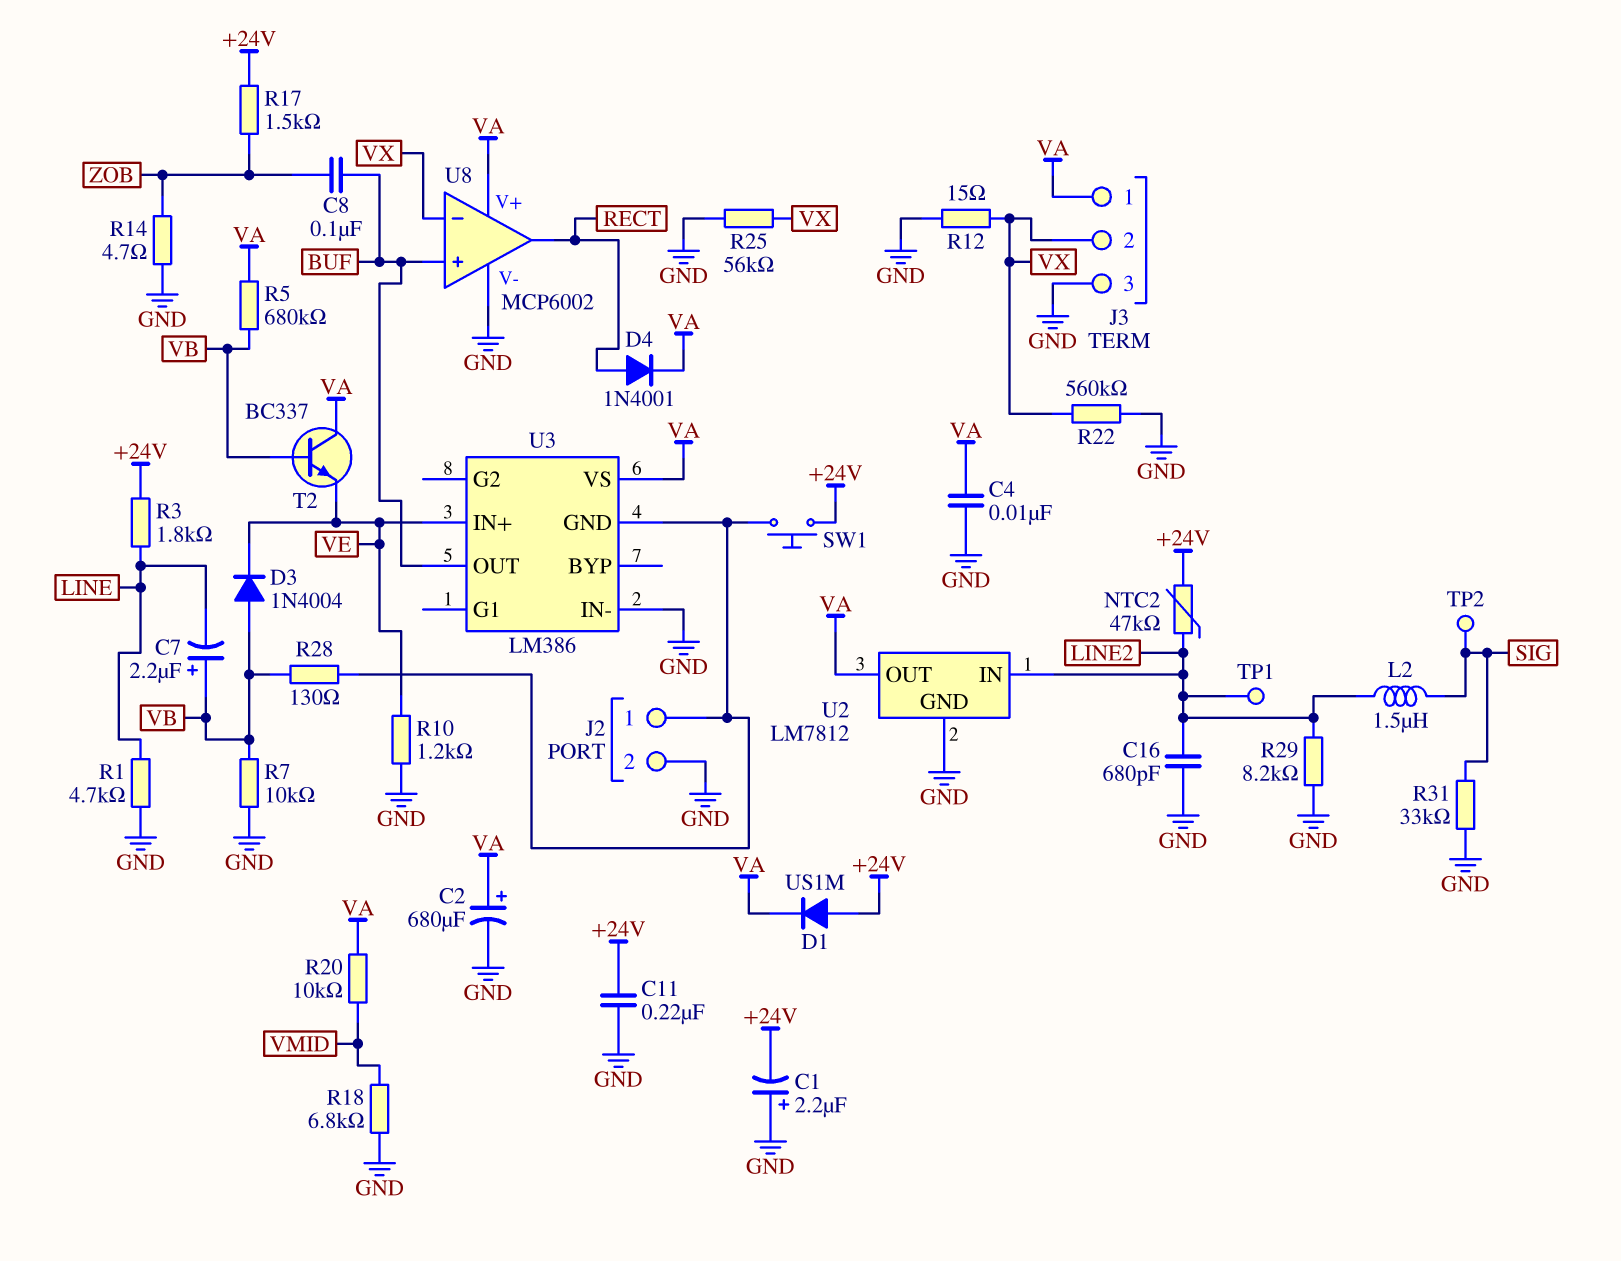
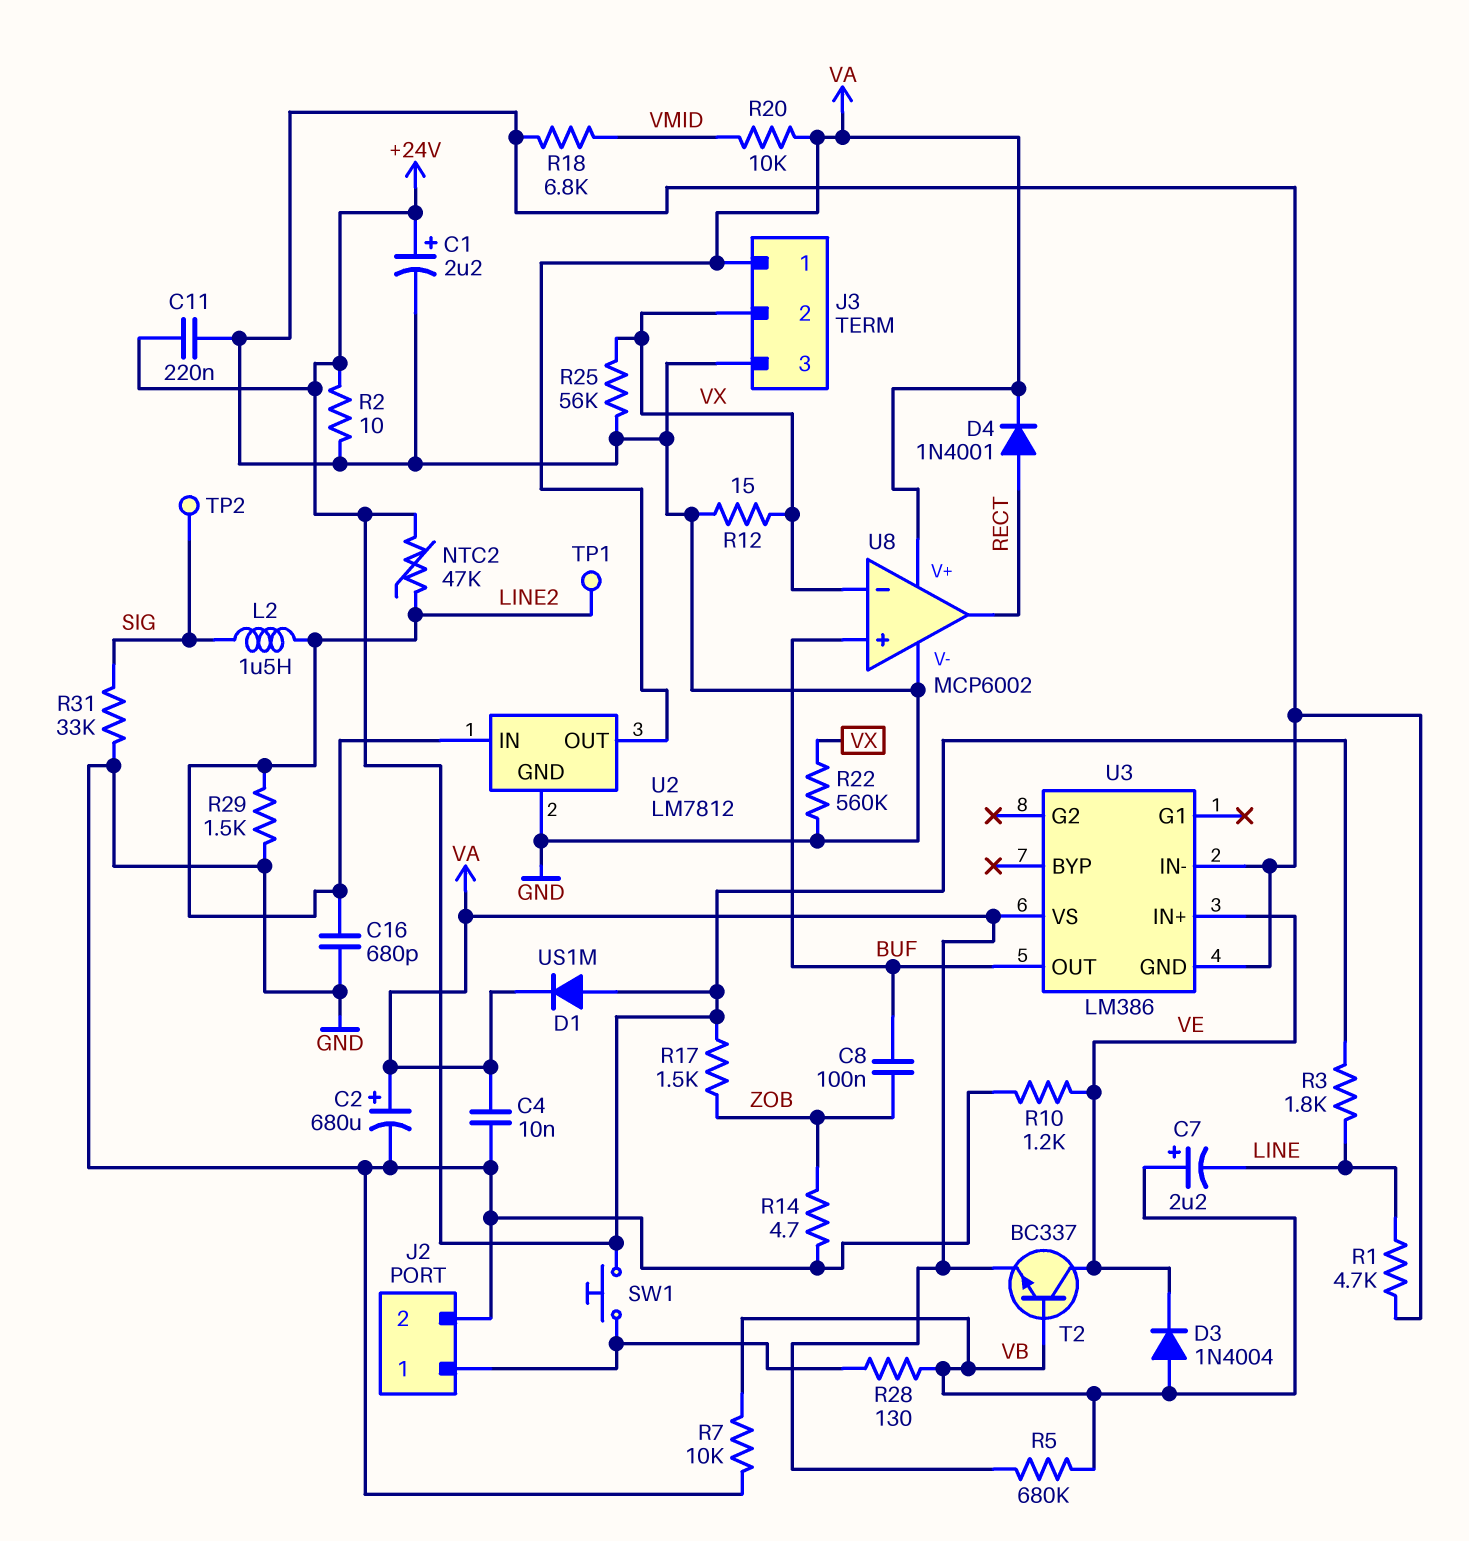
C1: 2.2uF (plus GND, minus +24V) -> 2.2uF (plus +24V, minus GND)
R2: none -> 10 (+24V, GND)
R29: 8.2k (GND, LINE2) -> 1.5k (GND, LINE2)
T2: NPN BC337 (B VB, C VA, E VE) -> NPN BC337 (B VB, C VE, E VA)
U3 pin GND: J2/1 -> GND

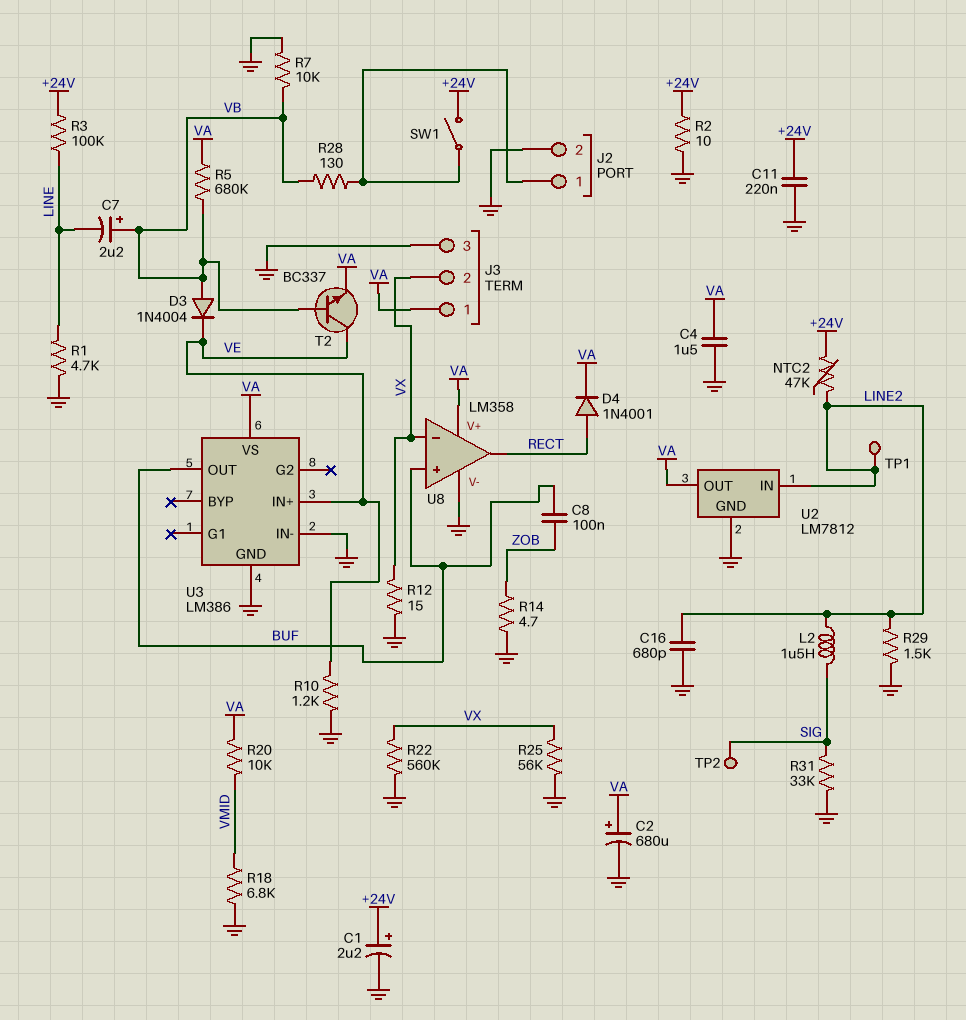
C4: 10nF (GND, VA) -> 1.5uF (GND, VA)
D1: diode US1M (A +24V, K VA) -> none
R3: 1.8k (+24V, LINE) -> 100k (+24V, LINE)
R17: 1.5k (+24V, ZOB) -> none
SW1: button (+24V, J2/1) -> switch (+24V, J2/1)
U8: MCP6002 -> LM358

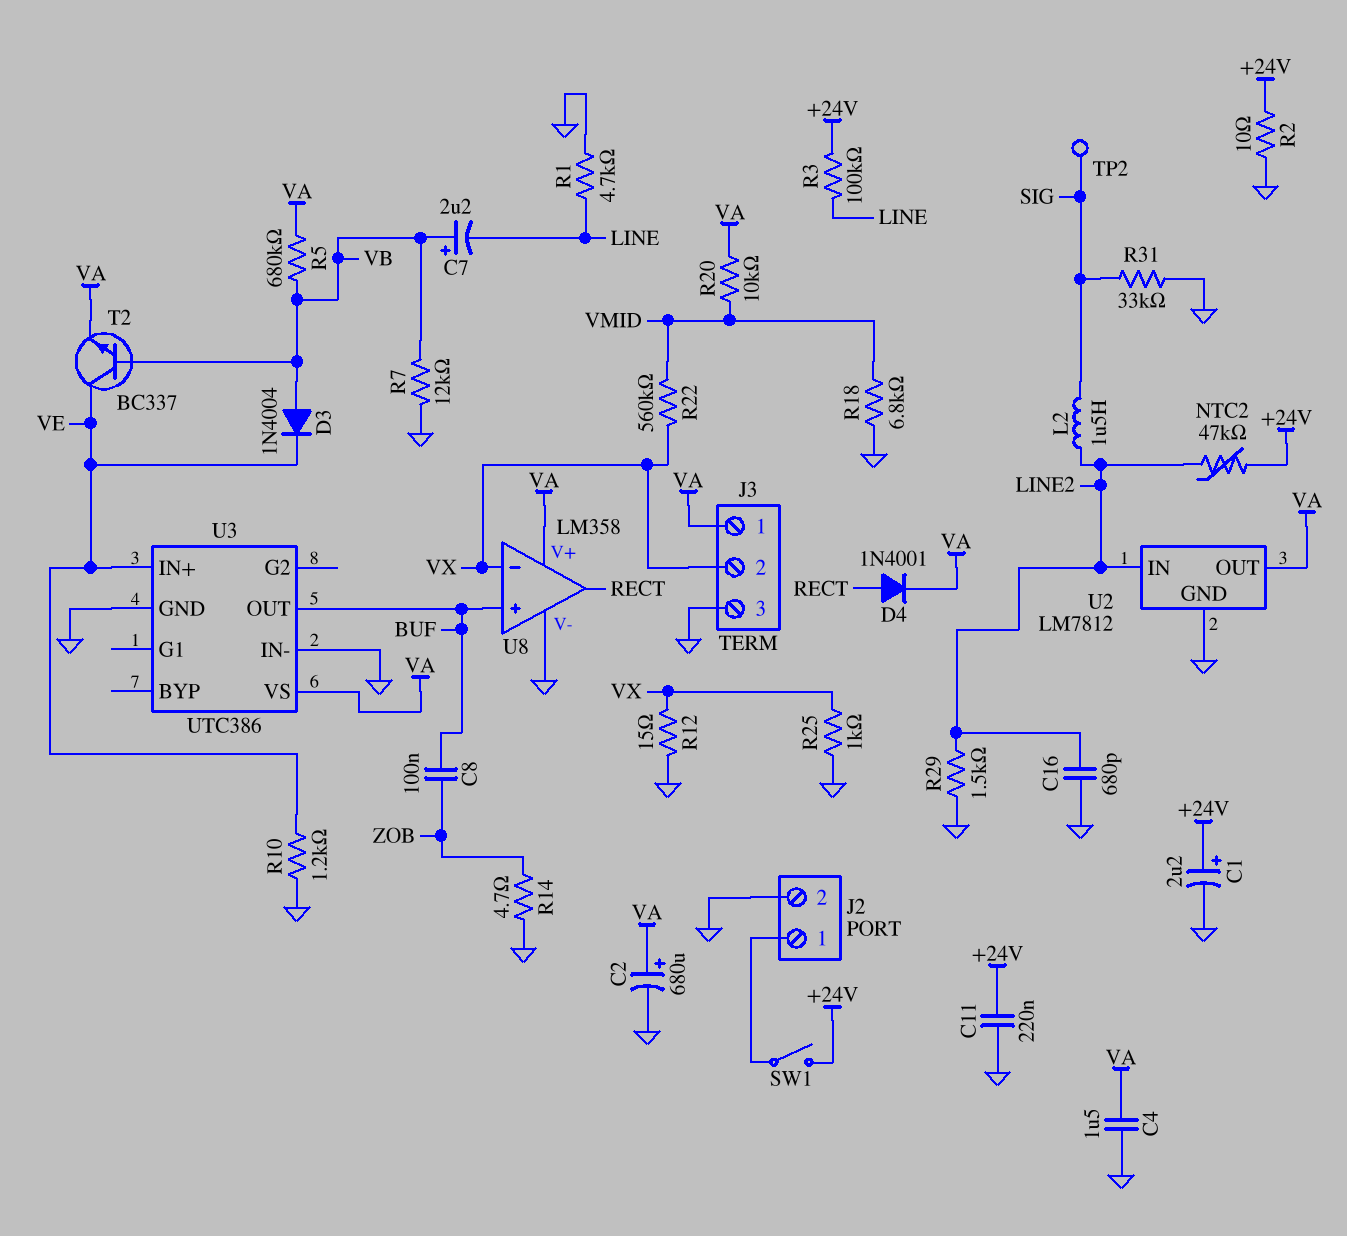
R7: 10k (GND, VB) -> 12k (GND, VB)
R22: 560k (GND, VX) -> 560k (VMID, VX)
R25: 56k (GND, VX) -> 1k (GND, VX)
R28: 130 (J2/1, VB) -> none
TP1: test point (LINE2) -> none
U3: LM386 -> UTC386

